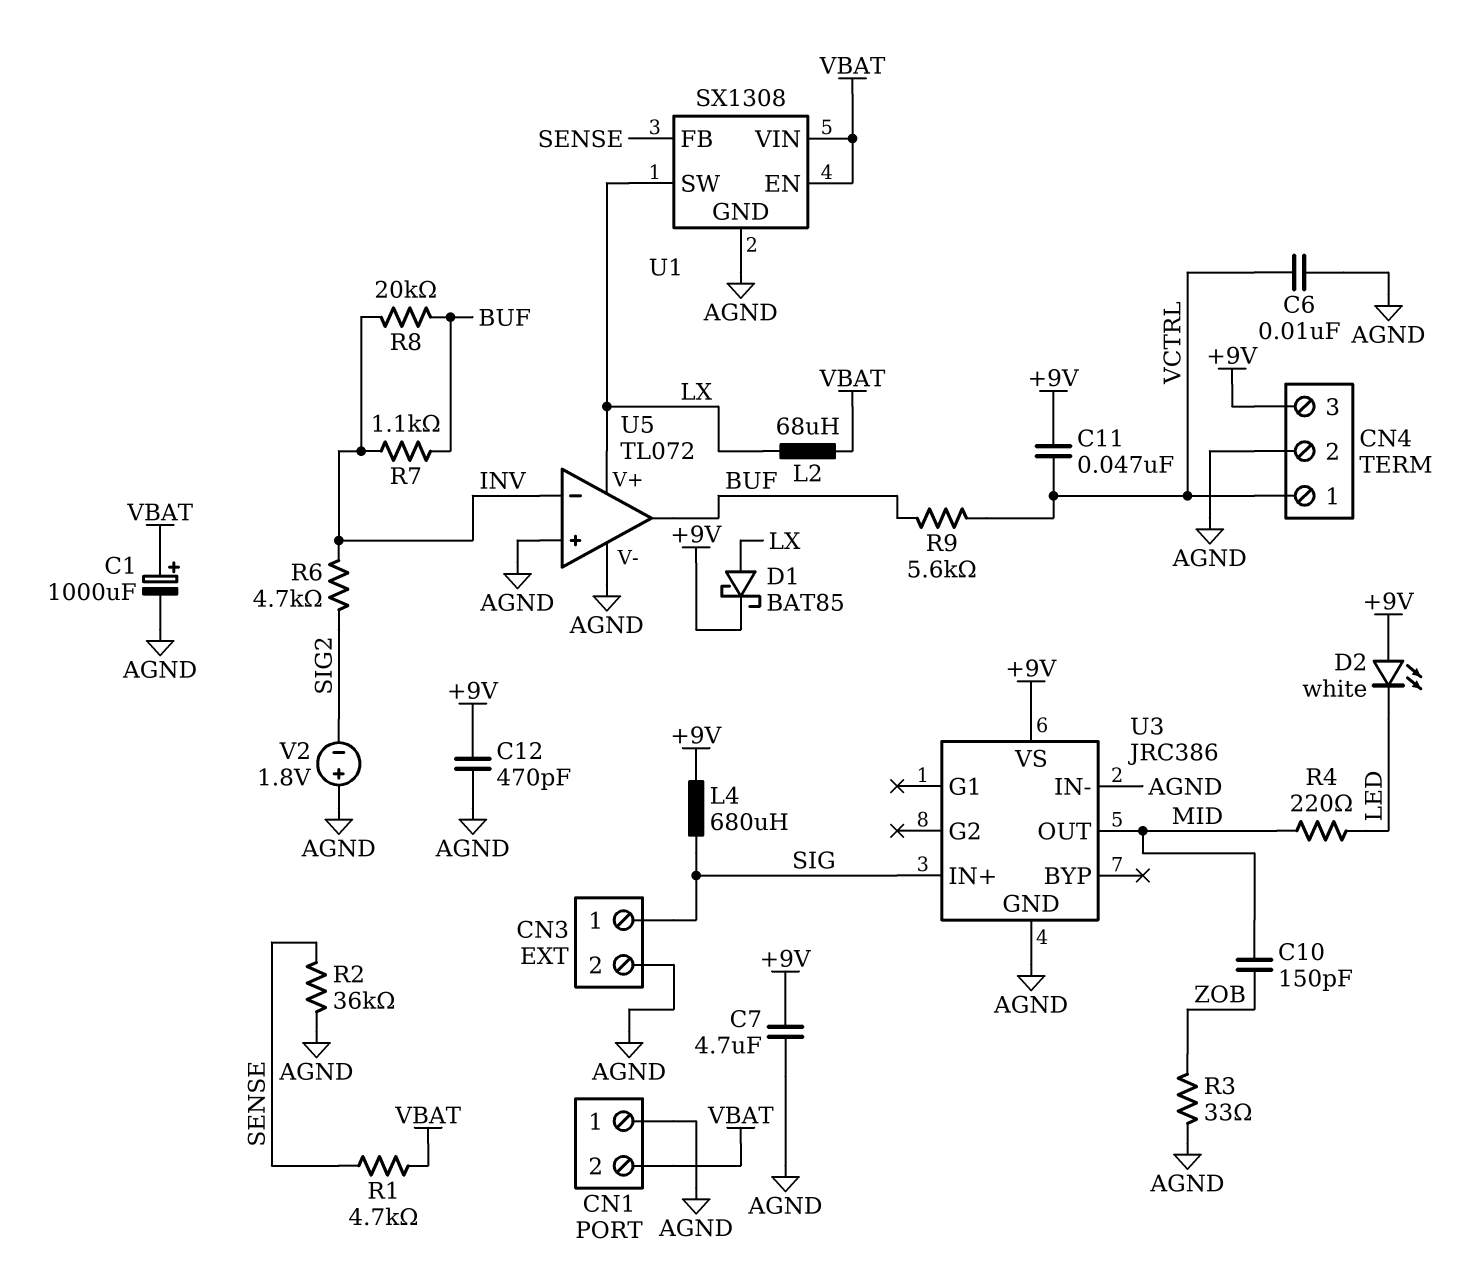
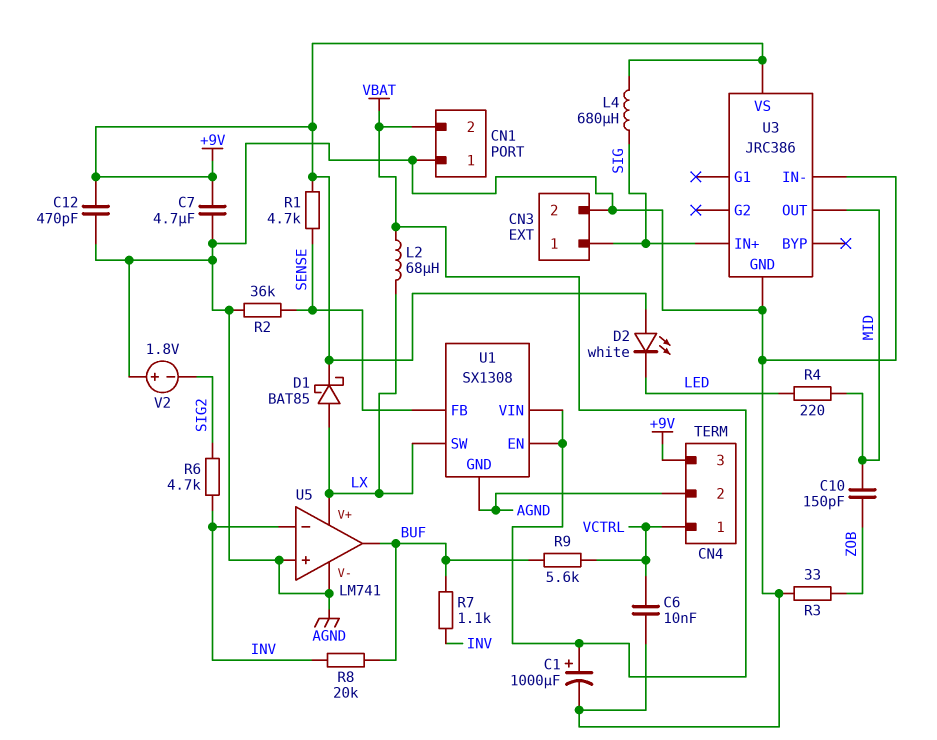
C11: 47nF (+9V, VCTRL) -> none
R1: 4.7k (SENSE, VBAT) -> 4.7k (+9V, SENSE)
U5: TL072 -> LM741

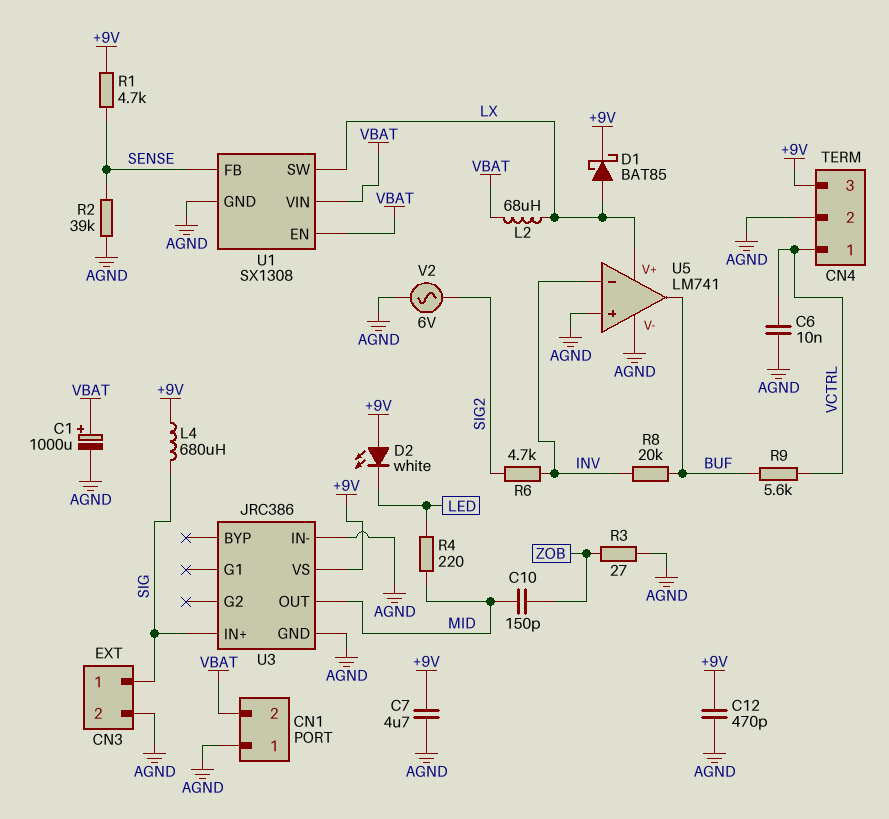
R2: 36k (AGND, SENSE) -> 39k (AGND, SENSE)
R3: 33 (AGND, ZOB) -> 27 (AGND, ZOB)
R7: 1.1k (BUF, INV) -> none
V2: 1.8V (plus AGND, minus SIG2) -> AC 6V (AGND, SIG2)

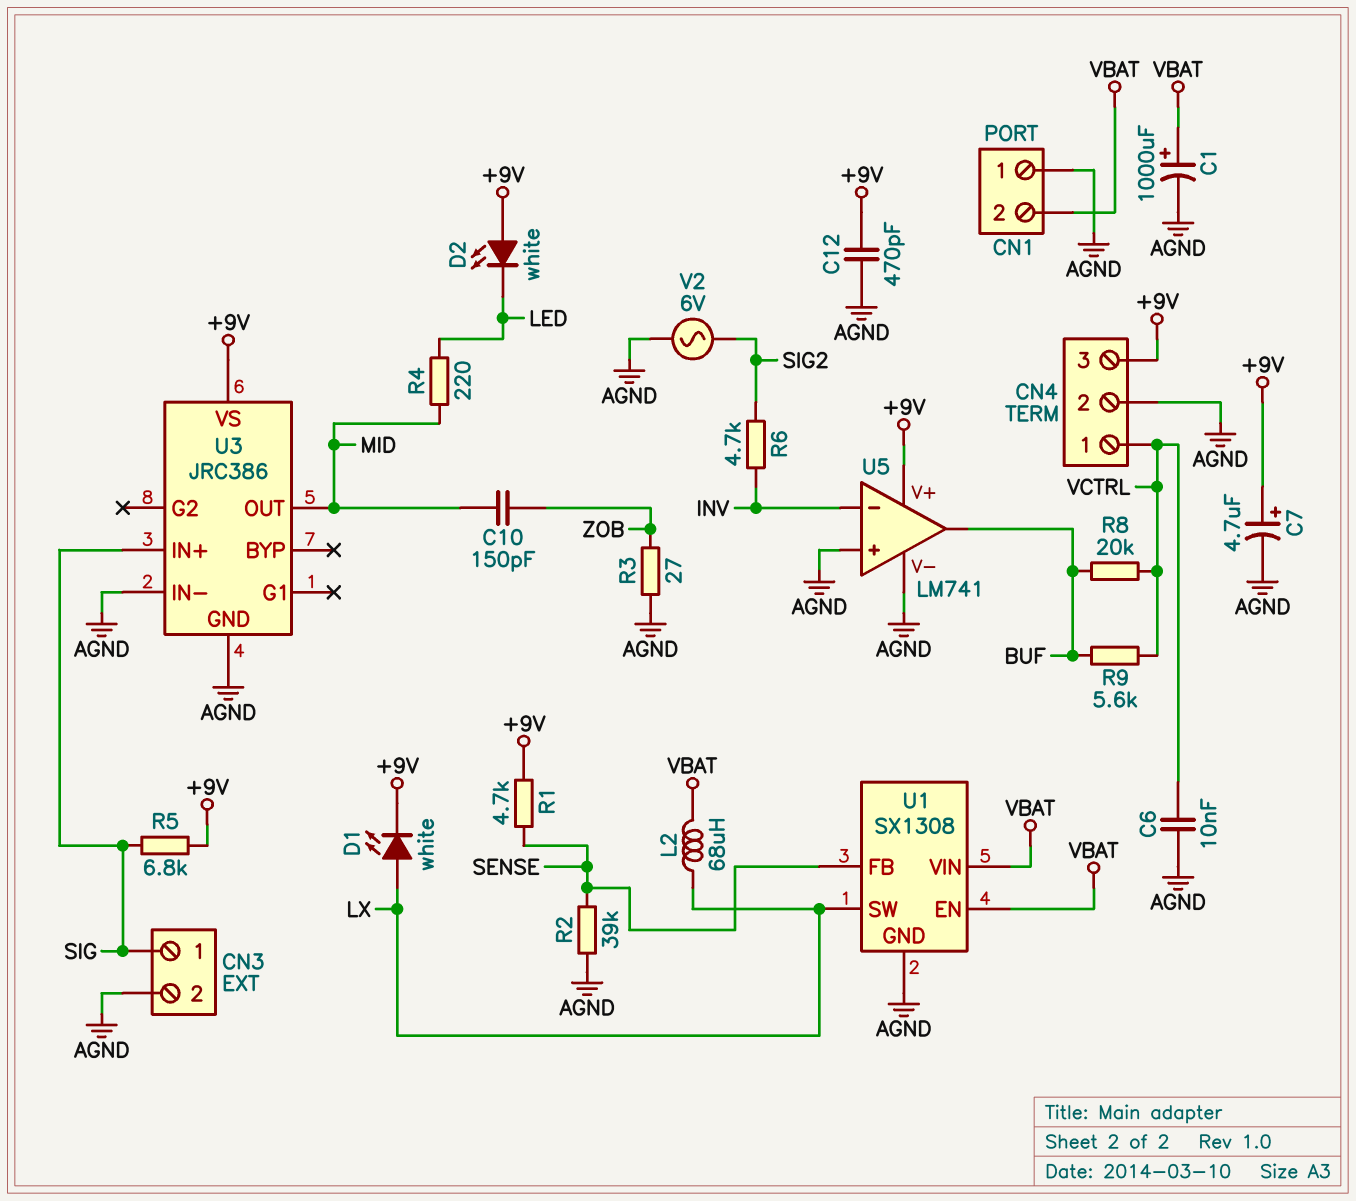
C7: 4.7uF (+9V, AGND) -> 4.7uF (plus +9V, minus AGND)
D1: schottky BAT85 (A LX, K +9V) -> LED white (A LX, K +9V)
L4: 680uH (+9V, SIG) -> none
R5: none -> 6.8k (+9V, SIG)
R8: 20k (BUF, INV) -> 20k (BUF, VCTRL)
U5 pin V+: LX -> +9V

